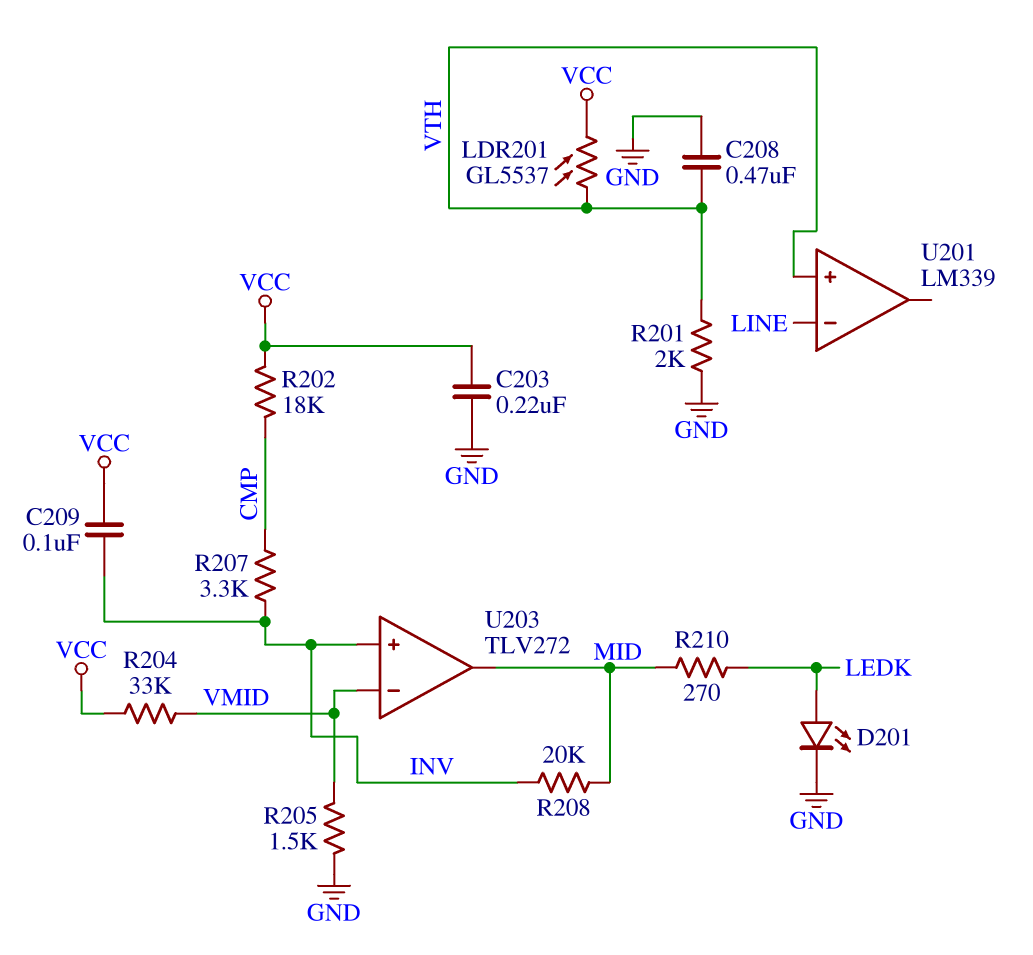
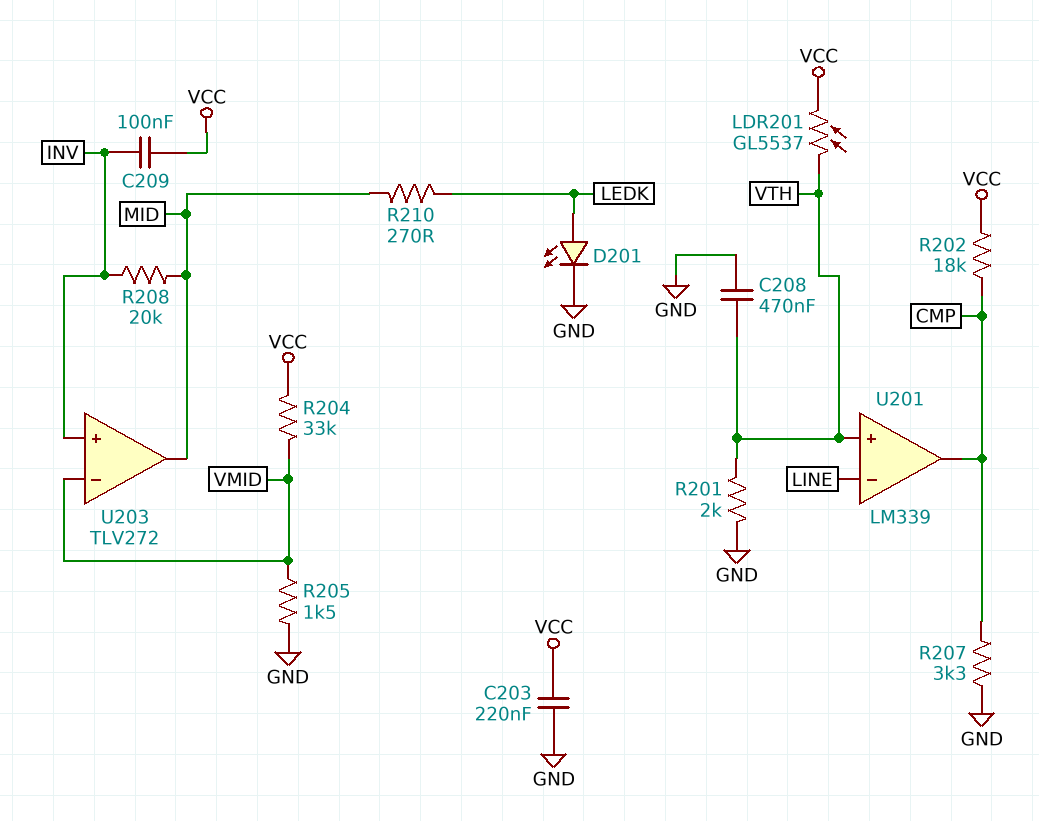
R207: 3.3k (CMP, INV) -> 3.3k (CMP, GND)
U201 pin out: none -> CMP

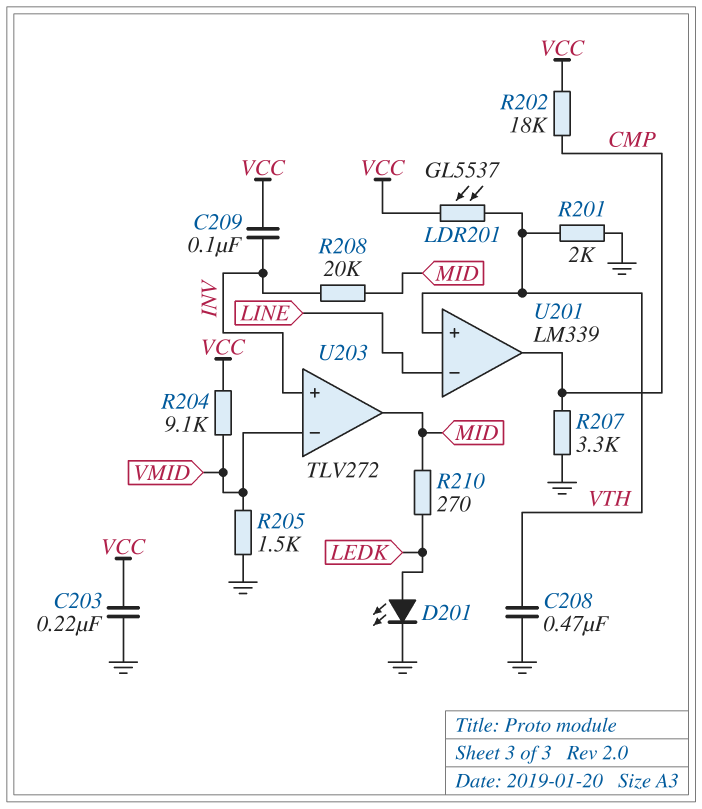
R204: 33k (VCC, VMID) -> 9.1k (VCC, VMID)

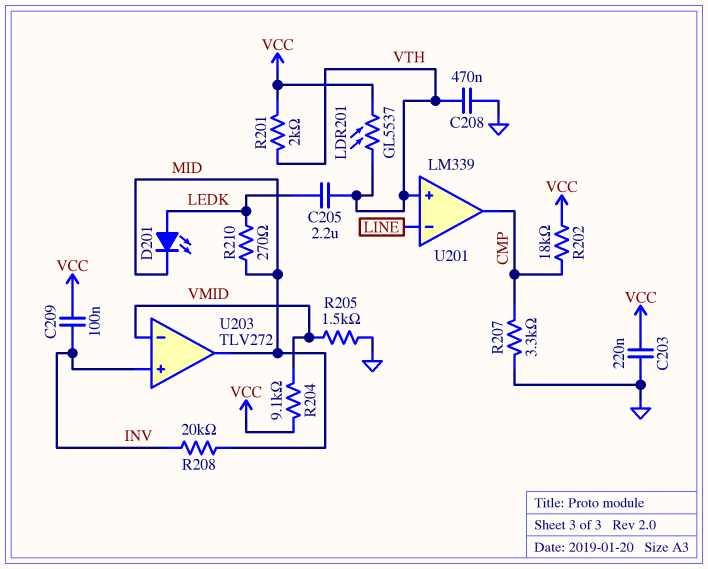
C205: none -> 2.2uF (LEDK, VTH)
D201: LED (A LEDK, K GND) -> LED (A LEDK, K MID)
R201: 2k (GND, VTH) -> 2k (VCC, VTH)

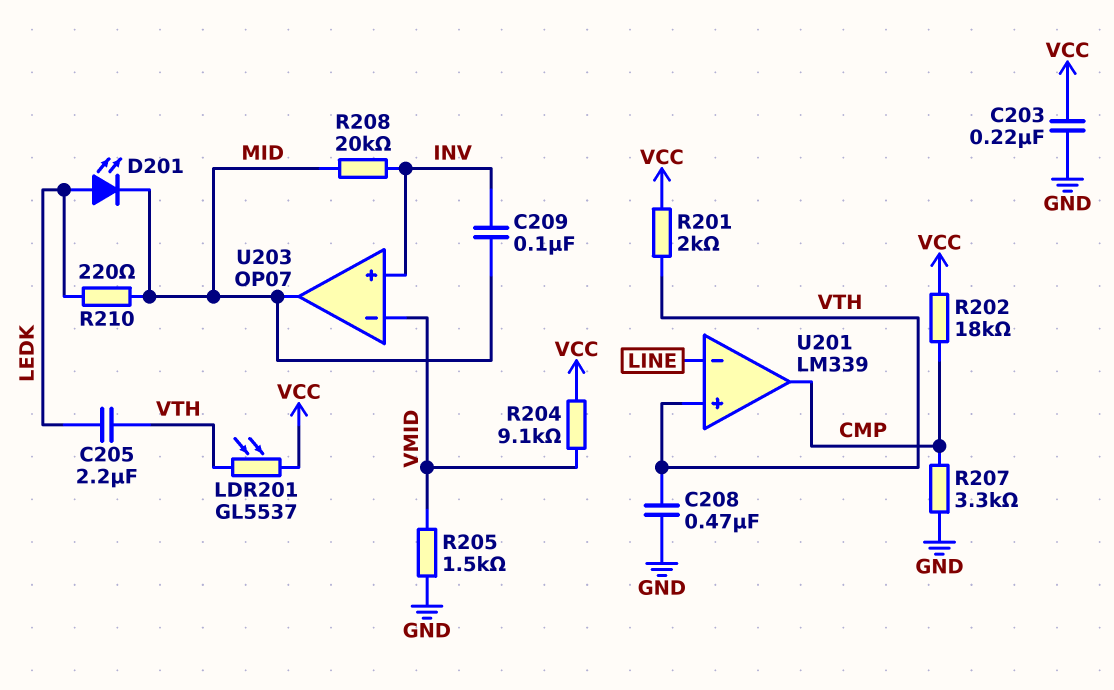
C209: 100nF (INV, VCC) -> 100nF (INV, MID)
R210: 270 (LEDK, MID) -> 220 (LEDK, MID)
U203: TLV272 -> OP07

